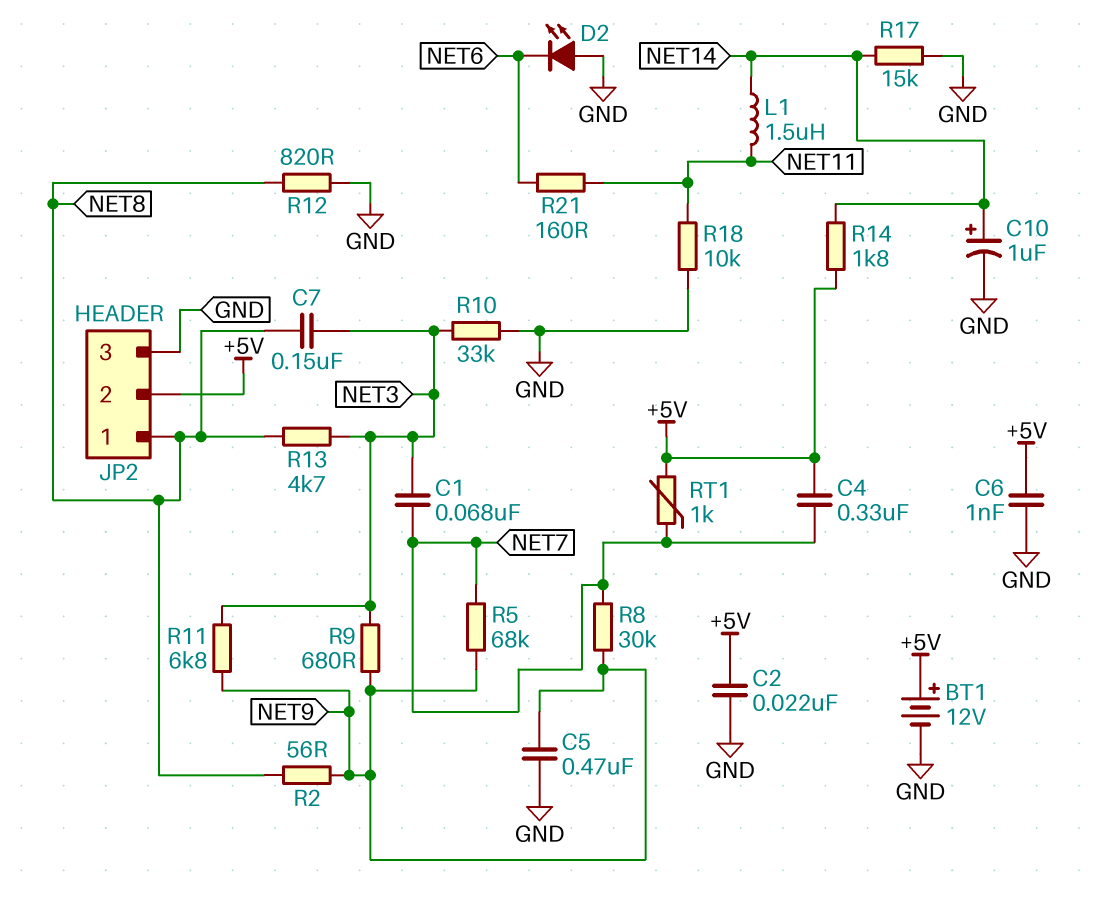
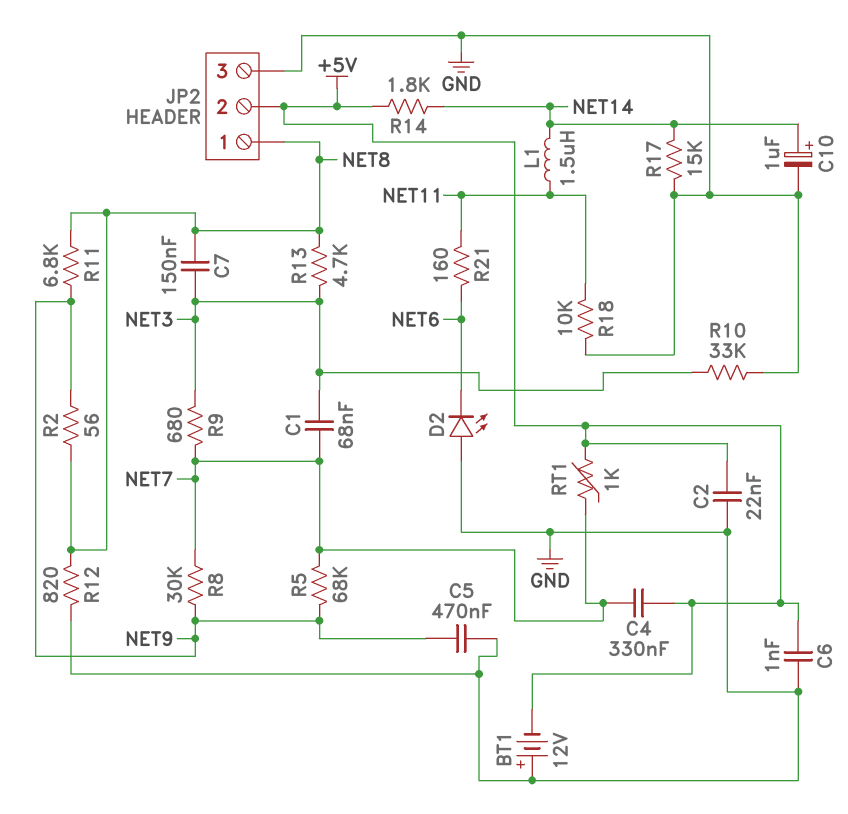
BT1: 12V (plus +5V, minus GND) -> 12V (plus GND, minus +5V)
R9: 680 (NET3, NET9) -> 680 (NET3, NET7)
R11: 6.8k (NET3, NET9) -> 6.8k (NET8, NET9)

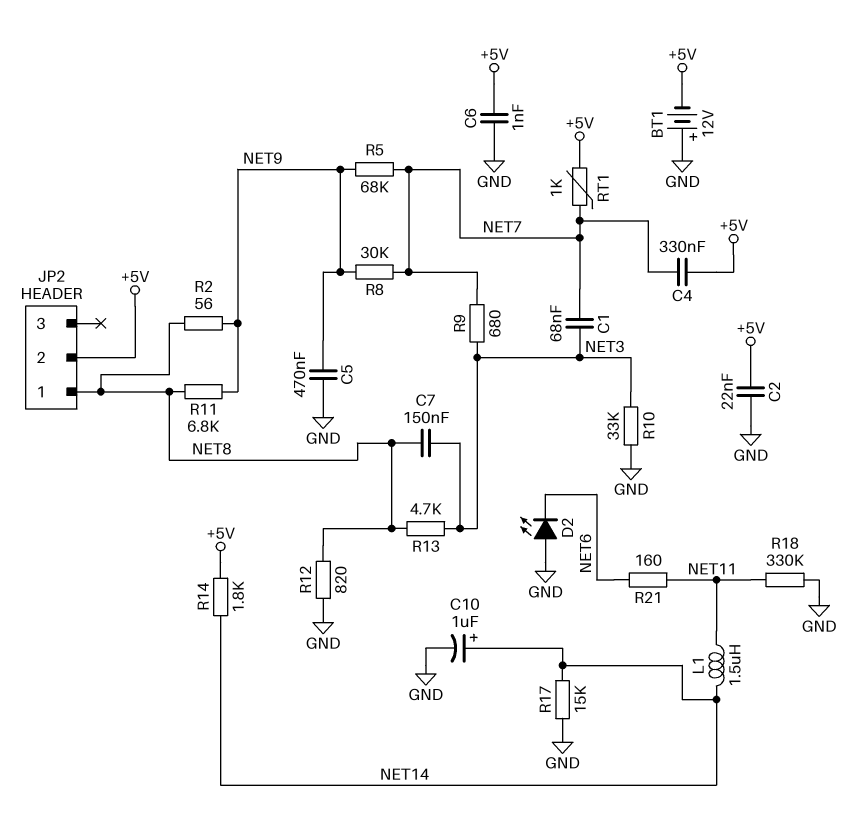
JP2 pin 3: GND -> none
R18: 10k (GND, NET11) -> 330k (GND, NET11)

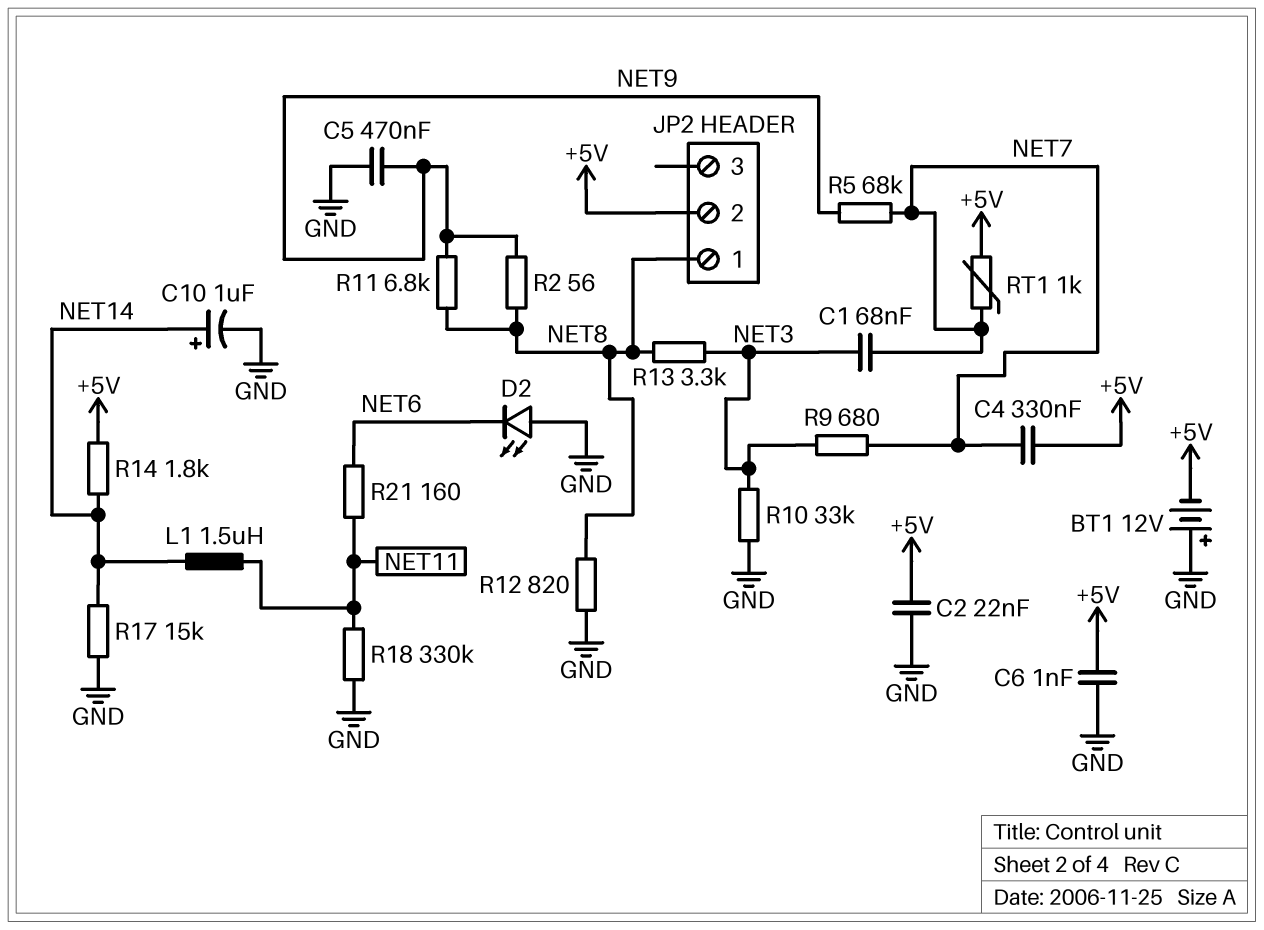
C7: 150nF (NET3, NET8) -> none
R8: 30k (NET7, NET9) -> none
R13: 4.7k (NET3, NET8) -> 3.3k (NET3, NET8)

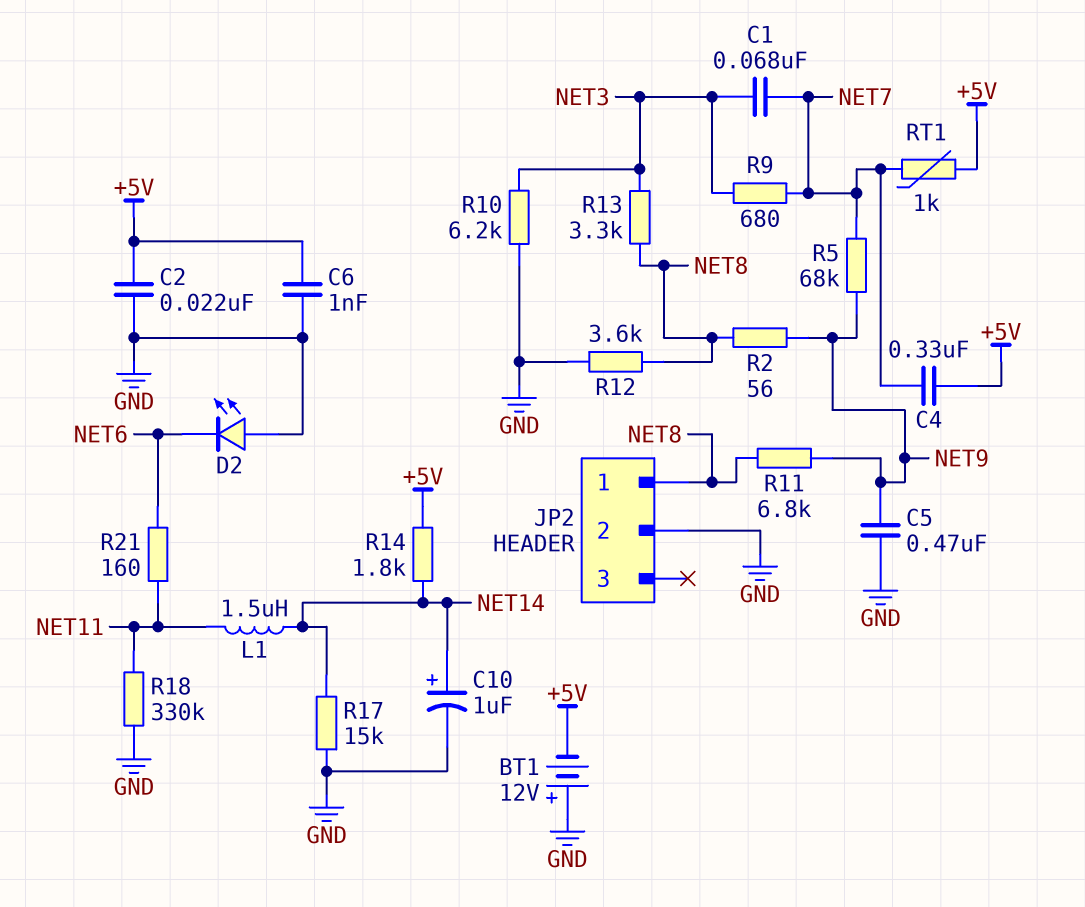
JP2 pin 2: +5V -> GND
R10: 33k (GND, NET3) -> 6.2k (GND, NET3)
R12: 820 (GND, NET8) -> 3.6k (GND, NET8)

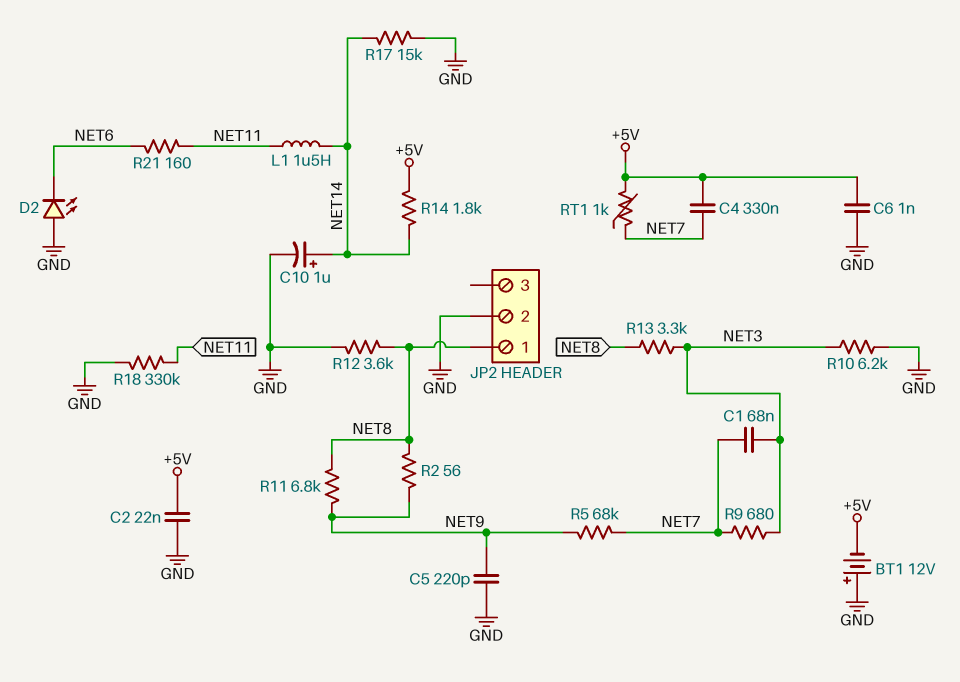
C5: 470nF (GND, NET9) -> 220pF (GND, NET9)

